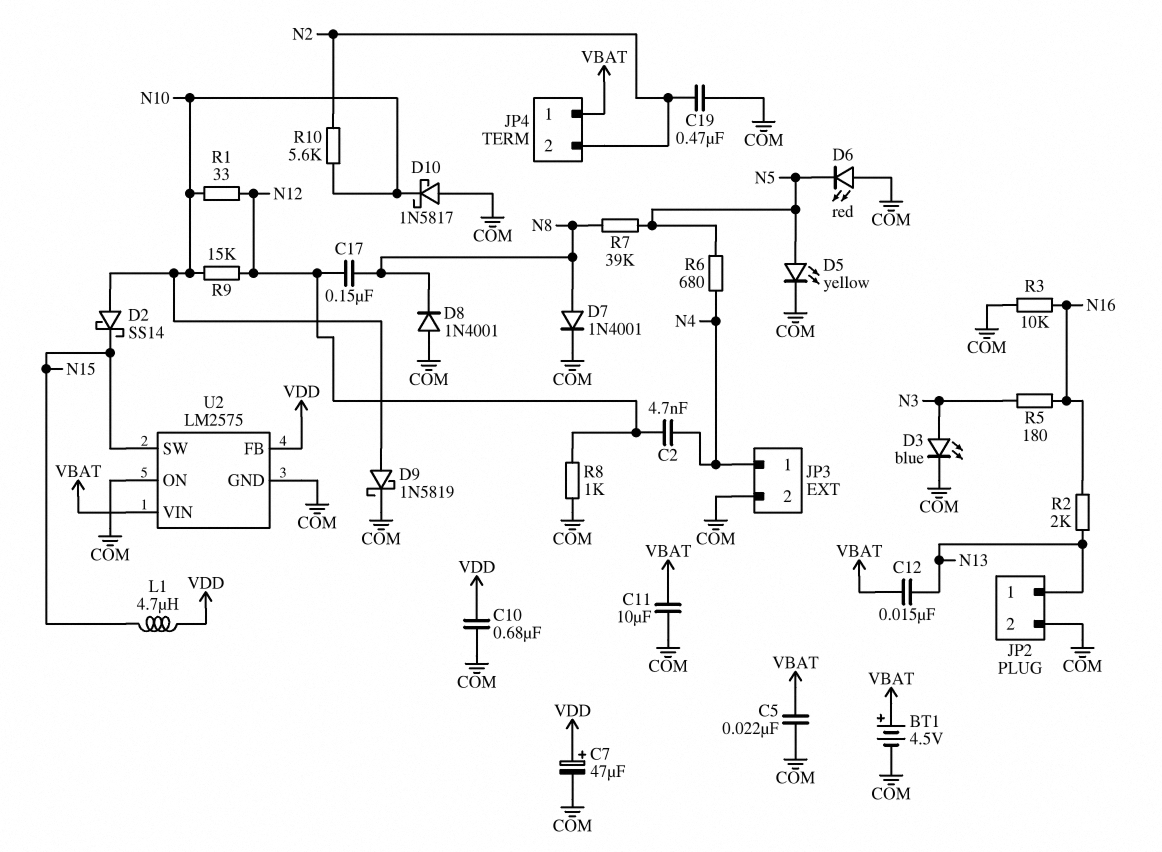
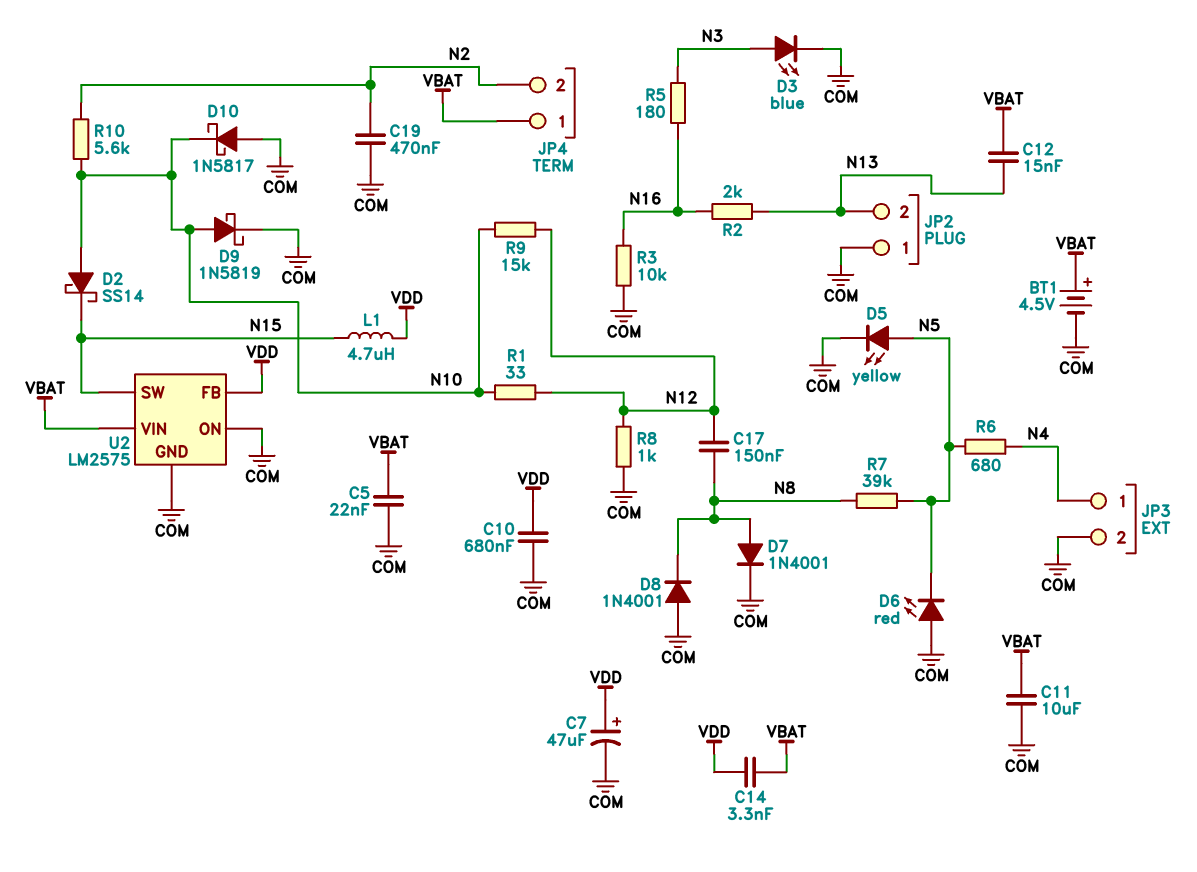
C2: 4.7nF (N4, N12) -> none
C14: none -> 3.3nF (VBAT, VDD)
JP2 pin 1: N13 -> COM
JP2 pin 2: COM -> N13

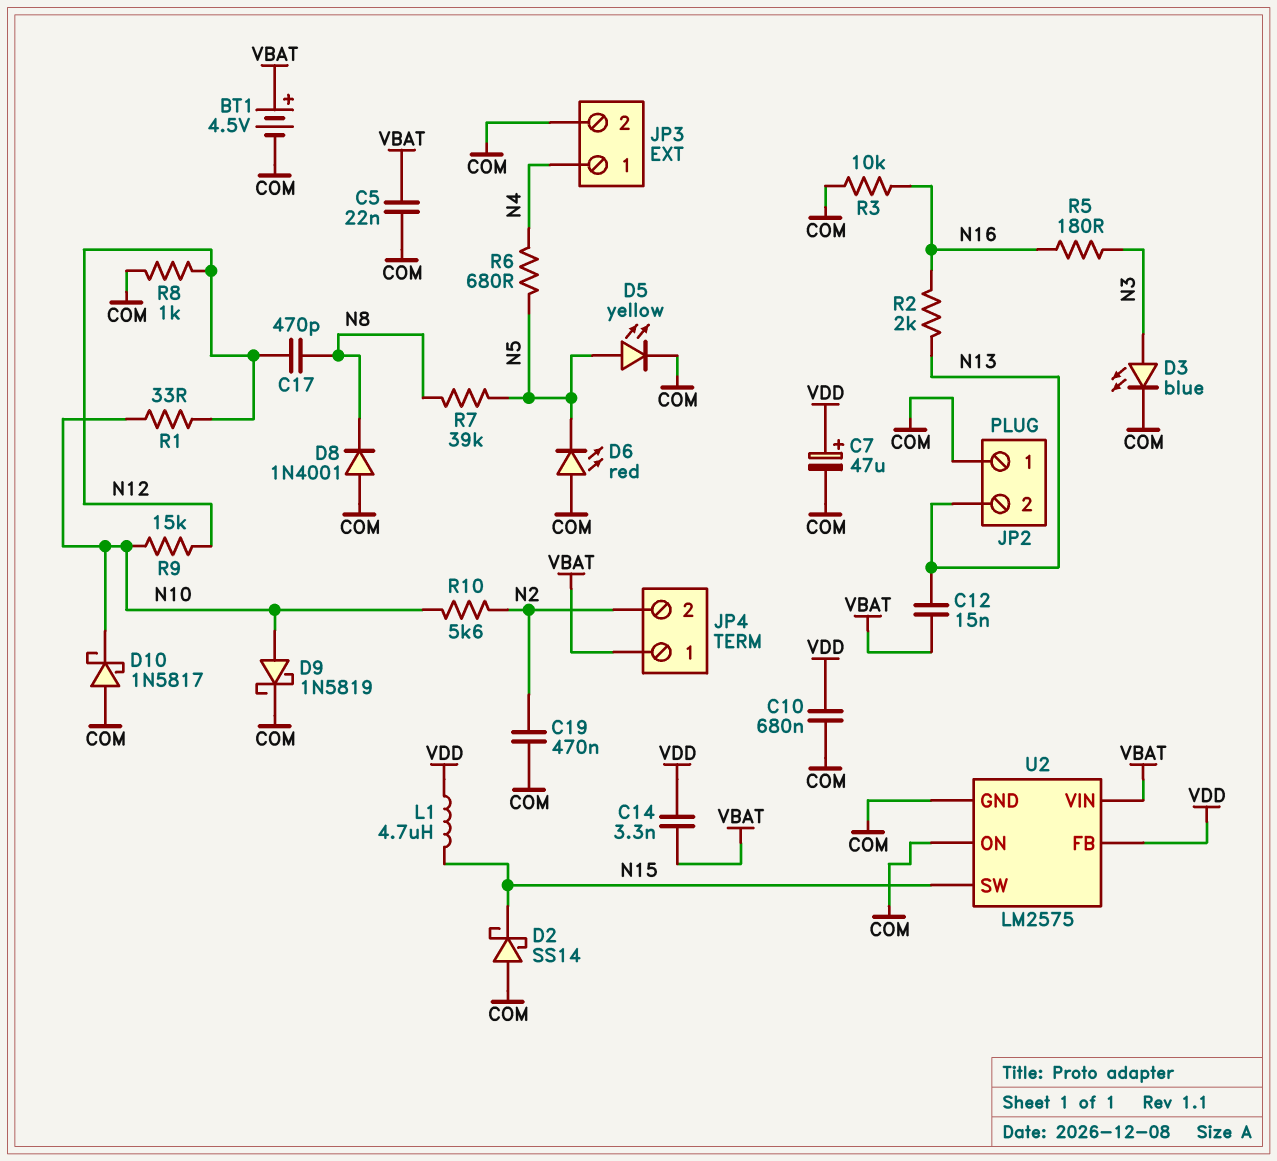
C11: 10uF (COM, VBAT) -> none
C17: 150nF (N8, N12) -> 470pF (N8, N12)
D2: schottky SS14 (A N10, K N15) -> schottky SS14 (A COM, K N15)
D7: diode 1N4001 (A N8, K COM) -> none

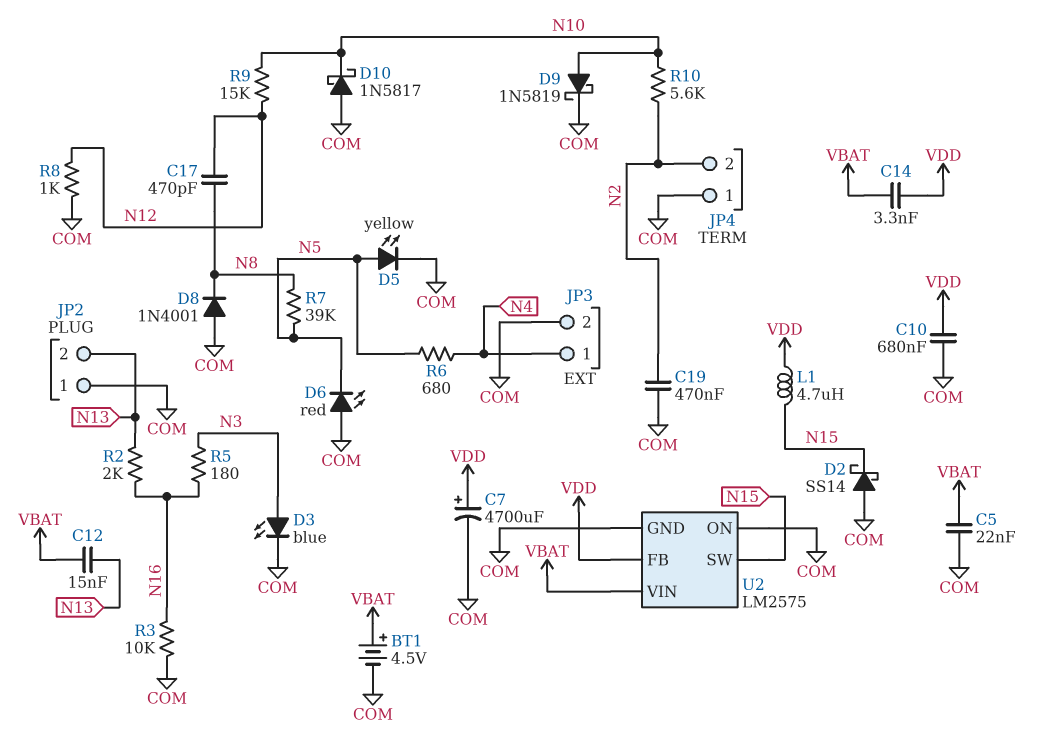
C7: 47uF (plus VDD, minus COM) -> 4700uF (plus VDD, minus COM)
JP4 pin 1: VBAT -> COM
R1: 33 (N10, N12) -> none

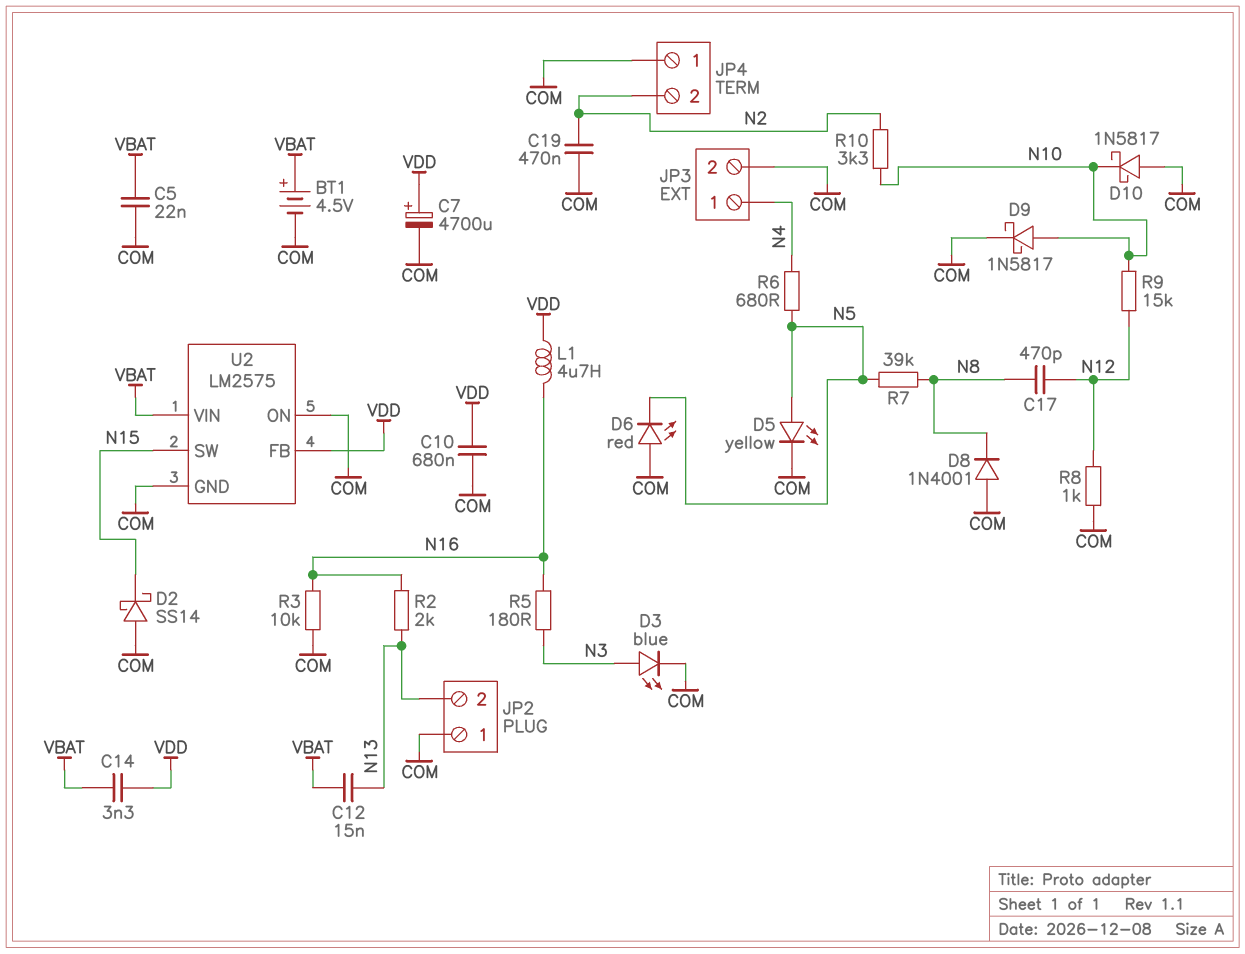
D9: schottky 1N5819 (A N10, K COM) -> schottky 1N5817 (A N10, K COM)
L1: 4.7uH (N15, VDD) -> 4.7uH (N16, VDD)
R10: 5.6k (N2, N10) -> 3.3k (N2, N10)

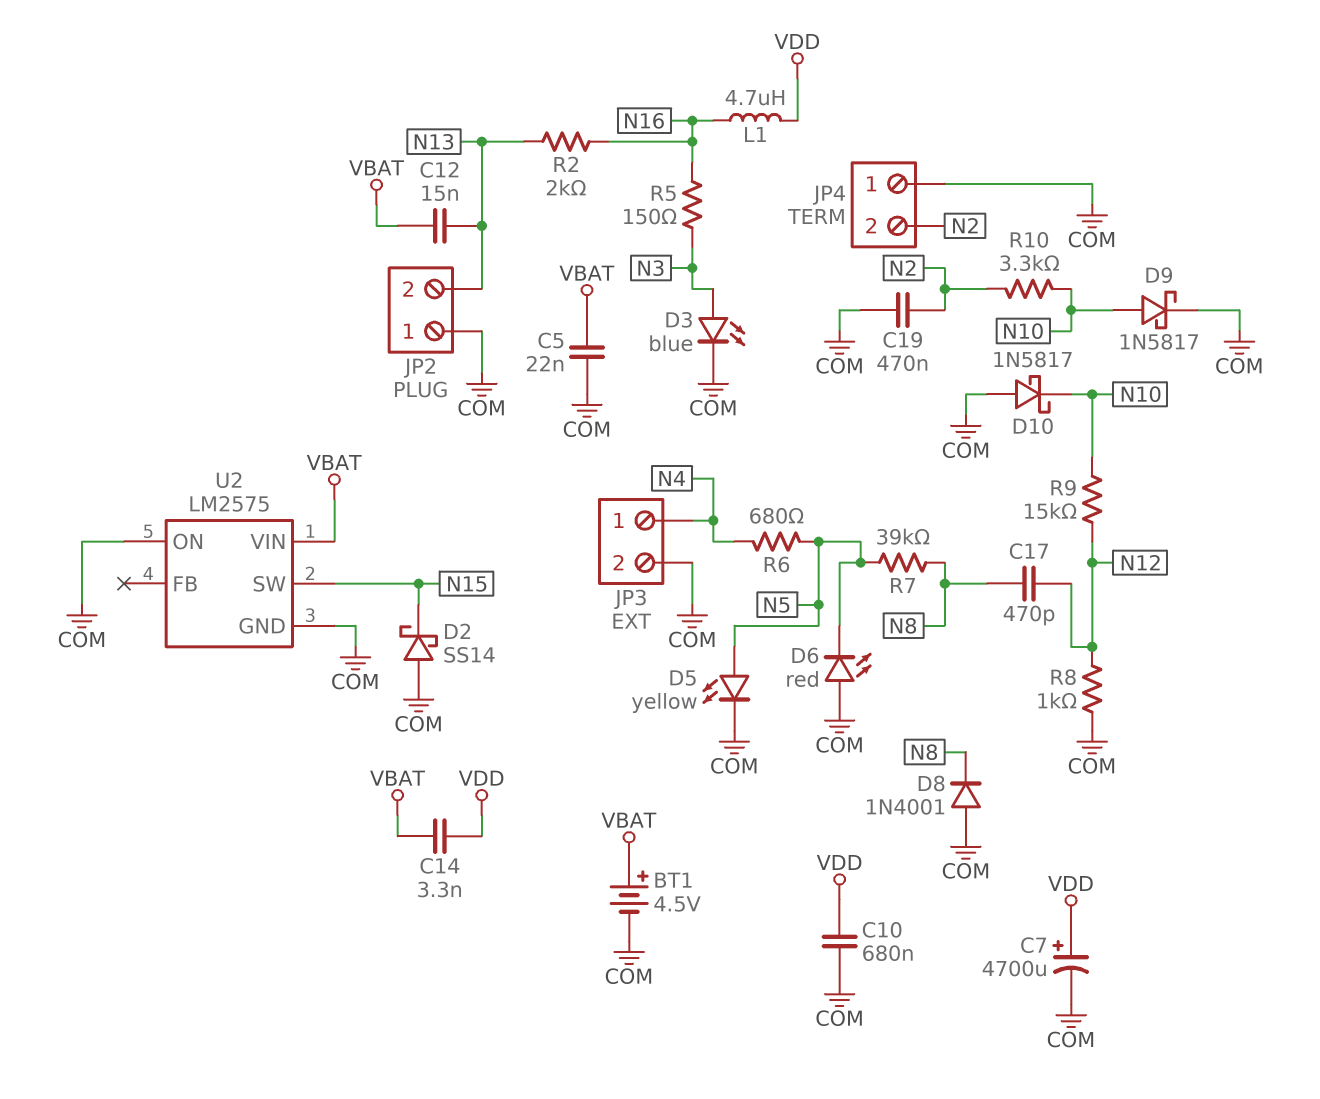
R3: 10k (COM, N16) -> none
R5: 180 (N3, N16) -> 150 (N3, N16)
U2 pin FB: VDD -> none

